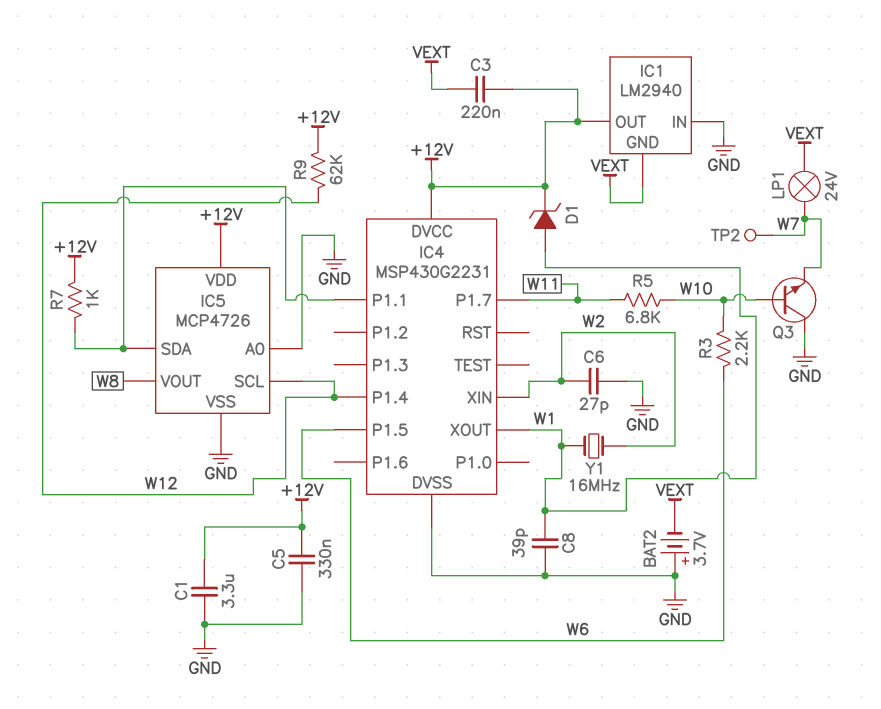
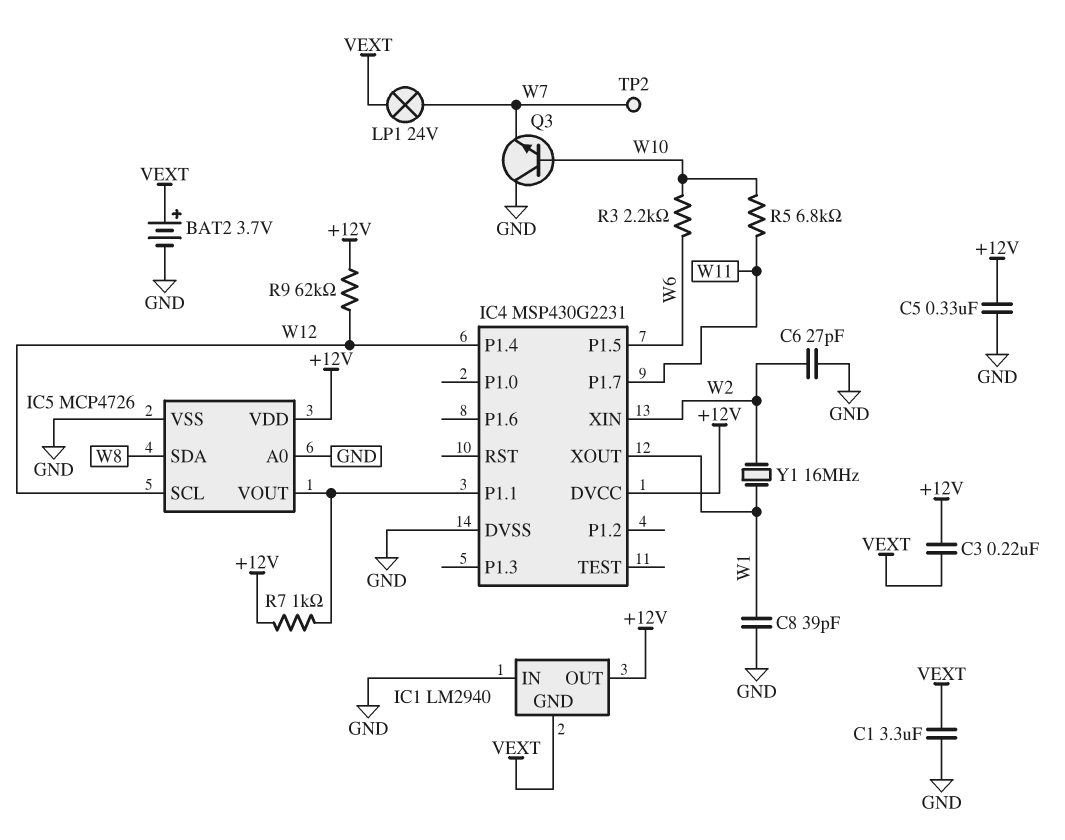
BAT2: 3.7V (plus GND, minus VEXT) -> 3.7V (plus VEXT, minus GND)
C1: 3.3uF (+12V, GND) -> 3.3uF (GND, VEXT)
D1: zener (A W1, K +12V) -> none
IC5 pin SDA: IC4/P1.1 -> W8
IC5 pin VOUT: W8 -> IC4/P1.1

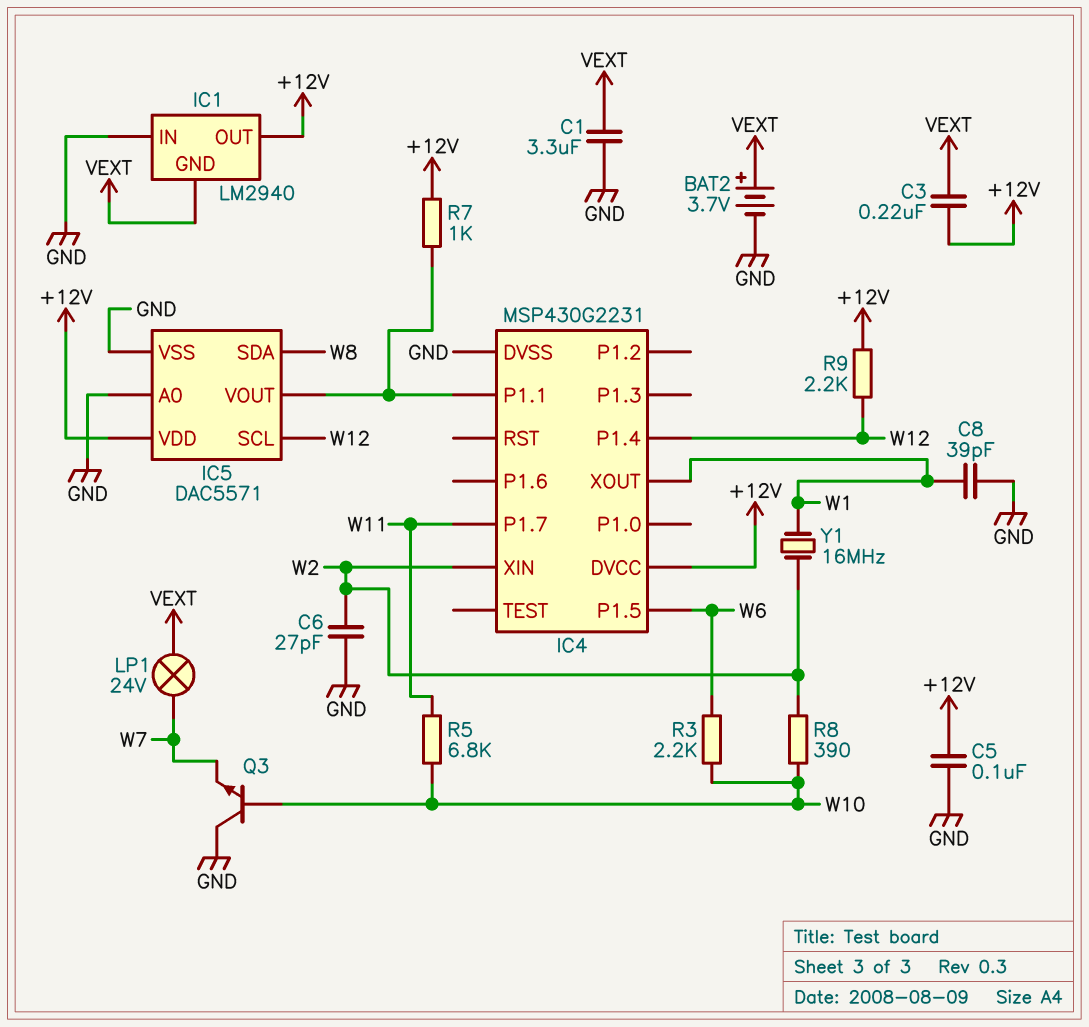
C5: 330nF (+12V, GND) -> 100nF (+12V, GND)
IC5: MCP4726 -> DAC5571
R8: none -> 390 (W2, W10)
R9: 62k (+12V, W12) -> 2.2k (+12V, W12)
TP2: test point (W7) -> none

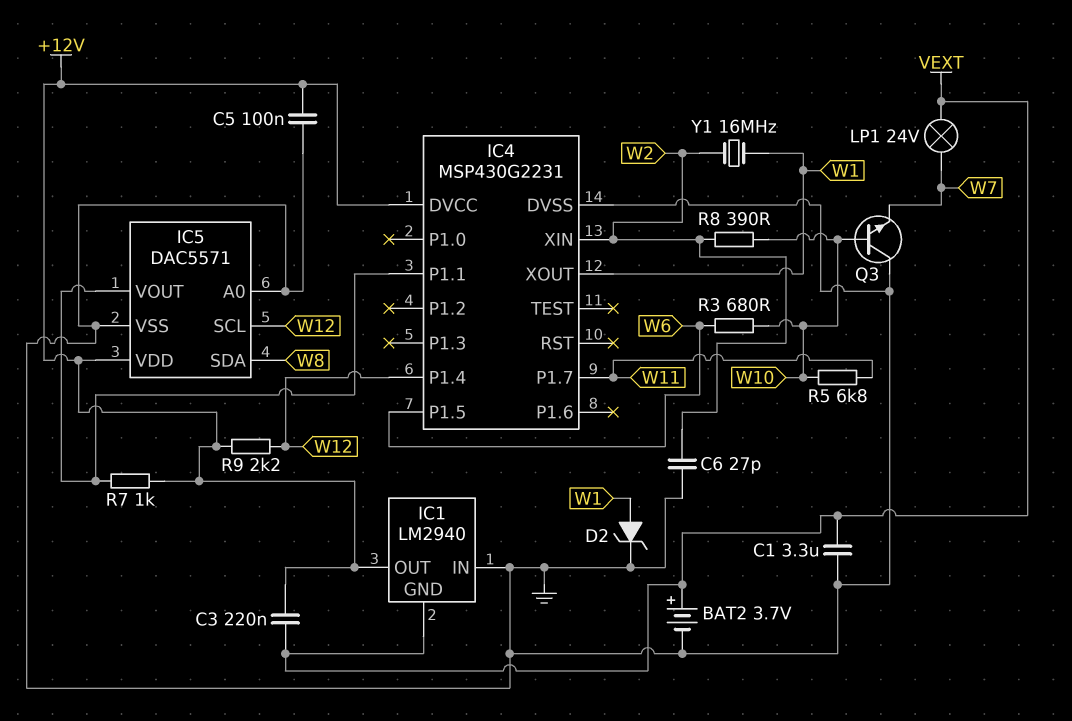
C8: 39pF (GND, W1) -> none
D2: none -> zener (A W1, K GND)
R3: 2.2k (W6, W10) -> 680 (W6, W10)

